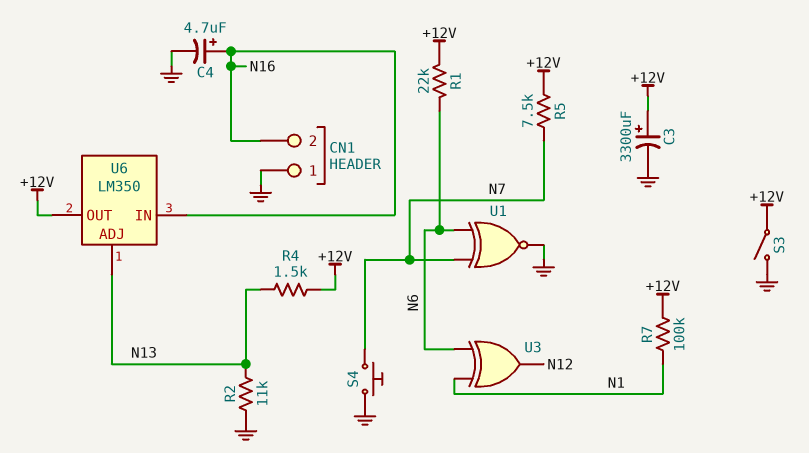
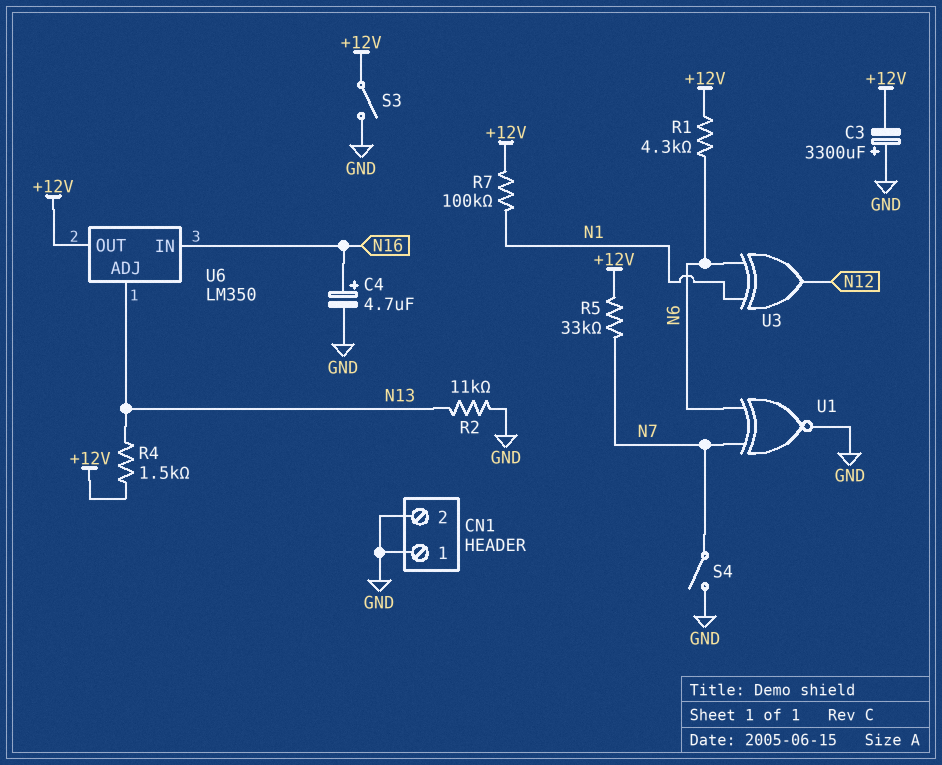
C3: 3300uF (plus +12V, minus GND) -> 3300uF (plus GND, minus +12V)
CN1 pin 2: N16 -> GND
R1: 22k (+12V, N6) -> 4.3k (+12V, N6)
R5: 7.5k (+12V, N7) -> 33k (+12V, N7)
S4: button (GND, N7) -> switch (GND, N7)

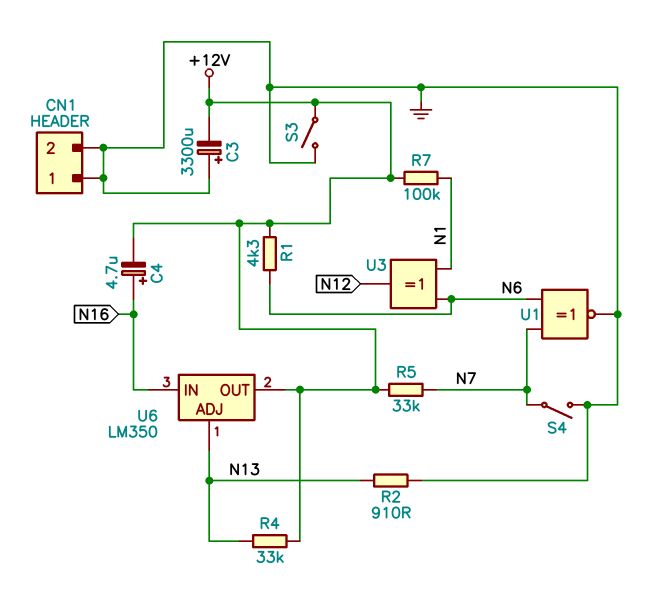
C4: 4.7uF (plus N16, minus GND) -> 4.7uF (plus N16, minus +12V)
R2: 11k (GND, N13) -> 910 (GND, N13)
R4: 1.5k (+12V, N13) -> 33k (+12V, N13)

